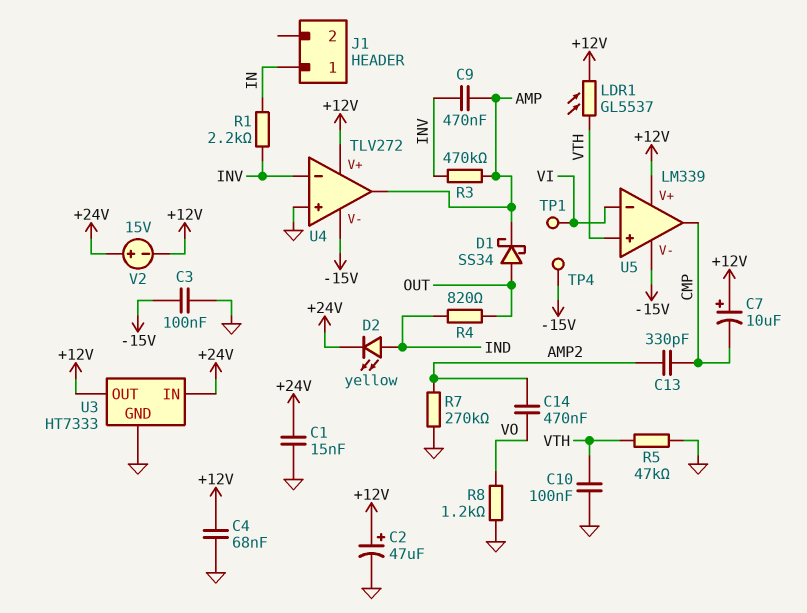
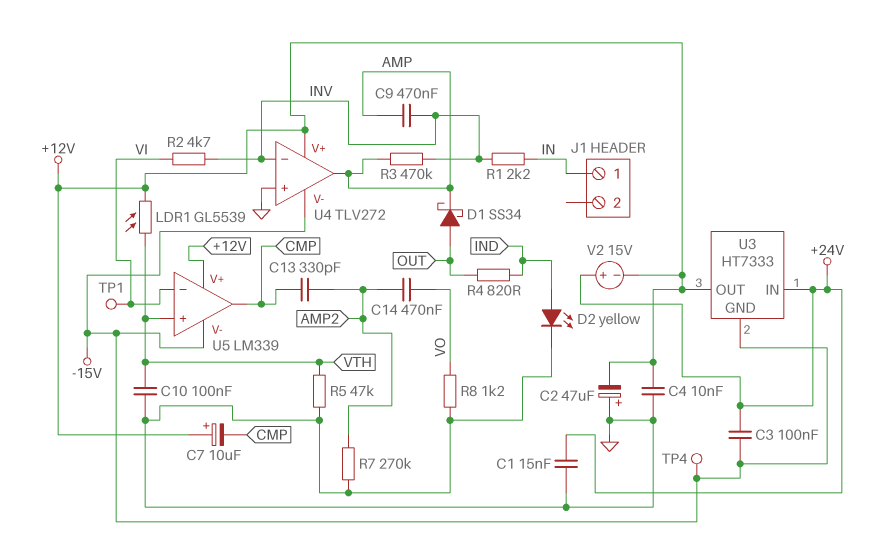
C2: 47uF (plus +12V, minus GND) -> 47uF (plus GND, minus +12V)
C3: 100nF (-15V, GND) -> 100nF (+24V, -15V)
C4: 68nF (+12V, GND) -> 10nF (+12V, GND)
D2: LED yellow (A IND, K +24V) -> LED yellow (A IND, K GND)
LDR1: GL5537 (+12V, VTH) -> GL5539 (+12V, VTH)
R2: none -> 4.7k (INV, VI)
U3 pin GND: GND -> -15V

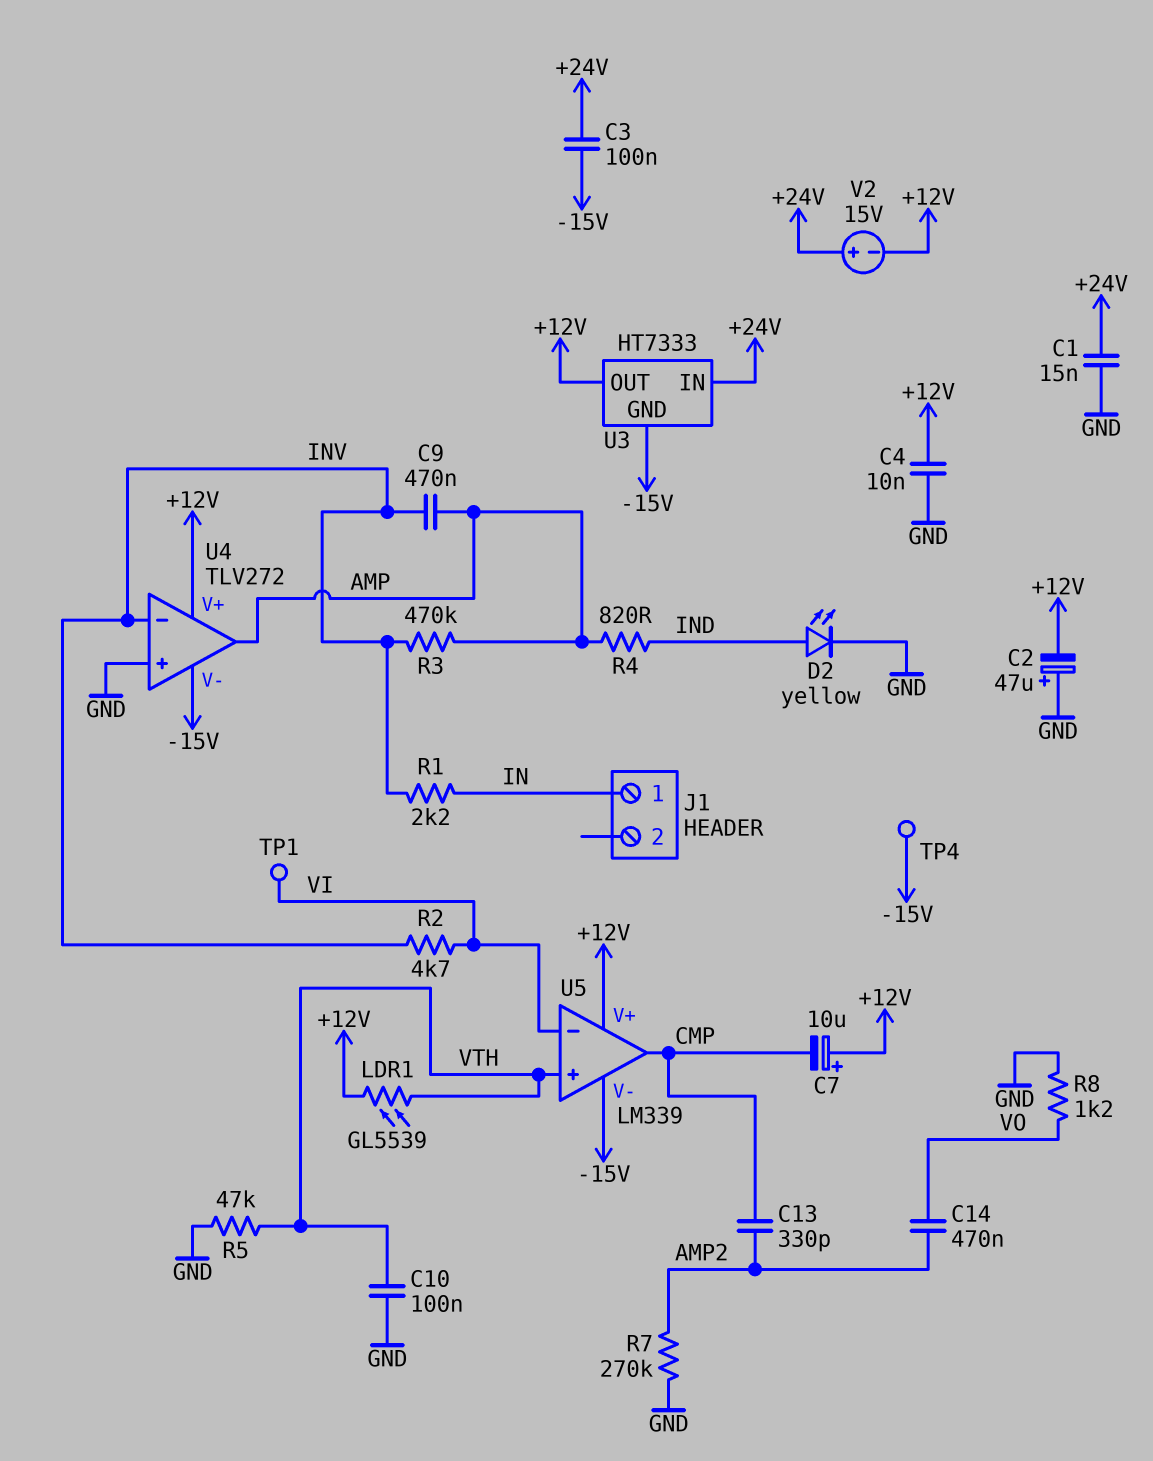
D1: schottky SS34 (A OUT, K AMP) -> none
R4: 820 (IND, OUT) -> 820 (AMP, IND)

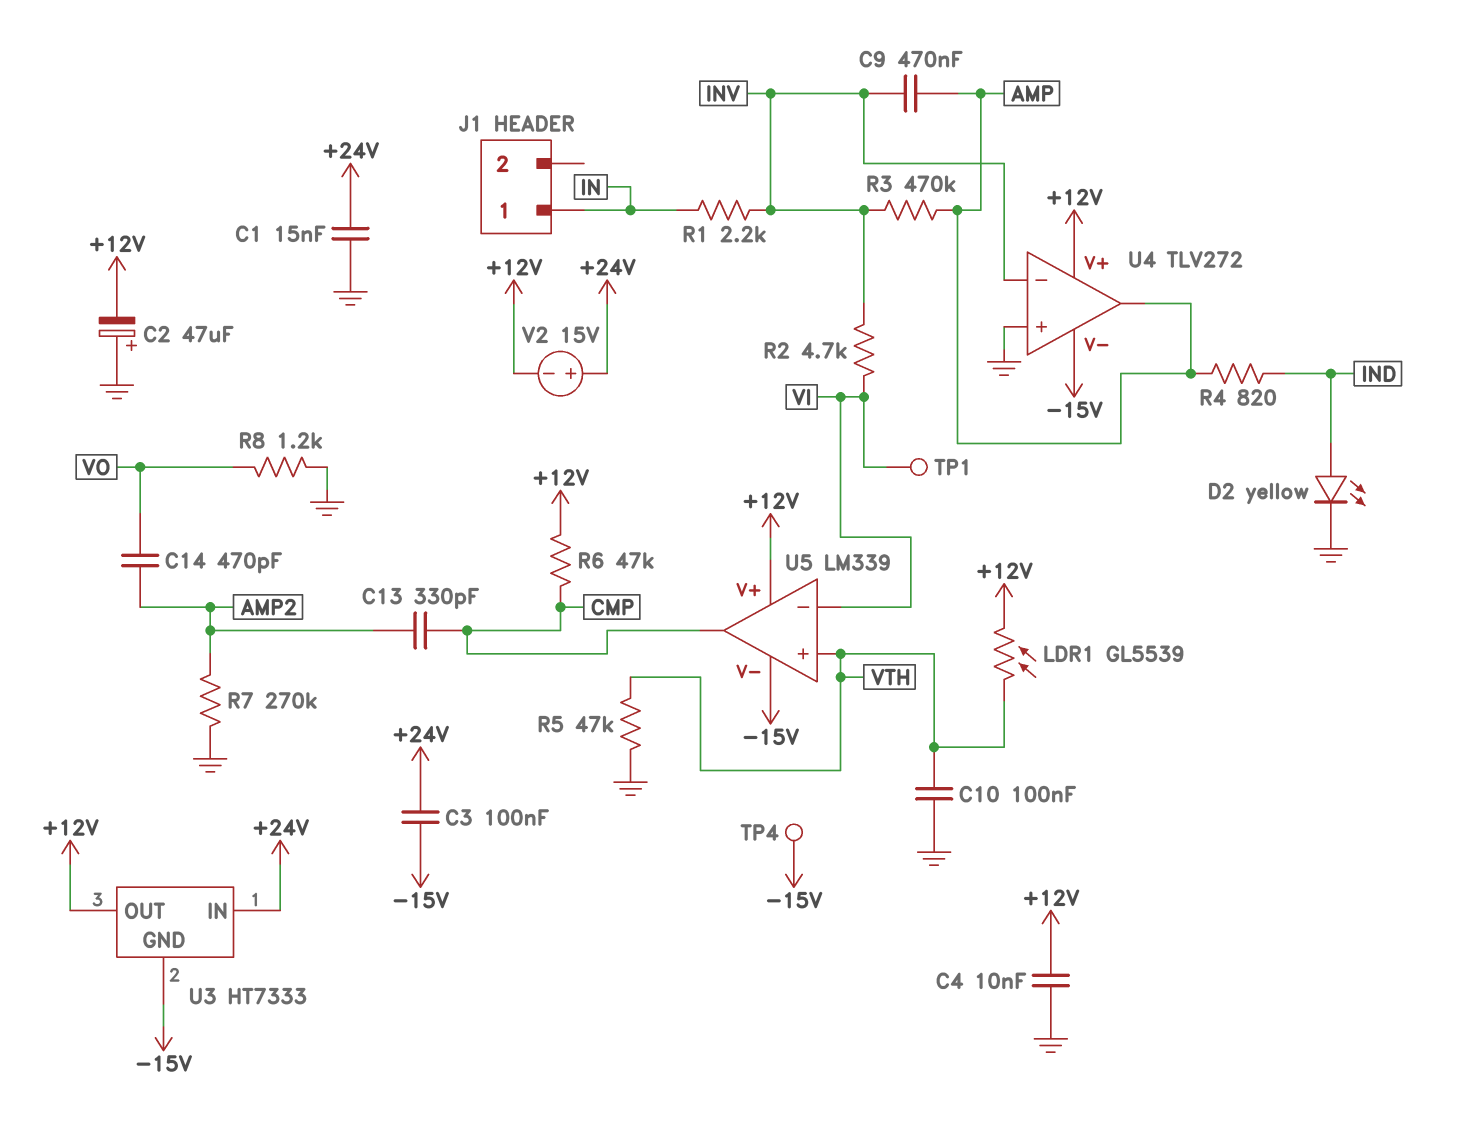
C7: 10uF (plus +12V, minus CMP) -> none
C14: 470nF (AMP2, VO) -> 470pF (AMP2, VO)
R6: none -> 47k (+12V, CMP)

